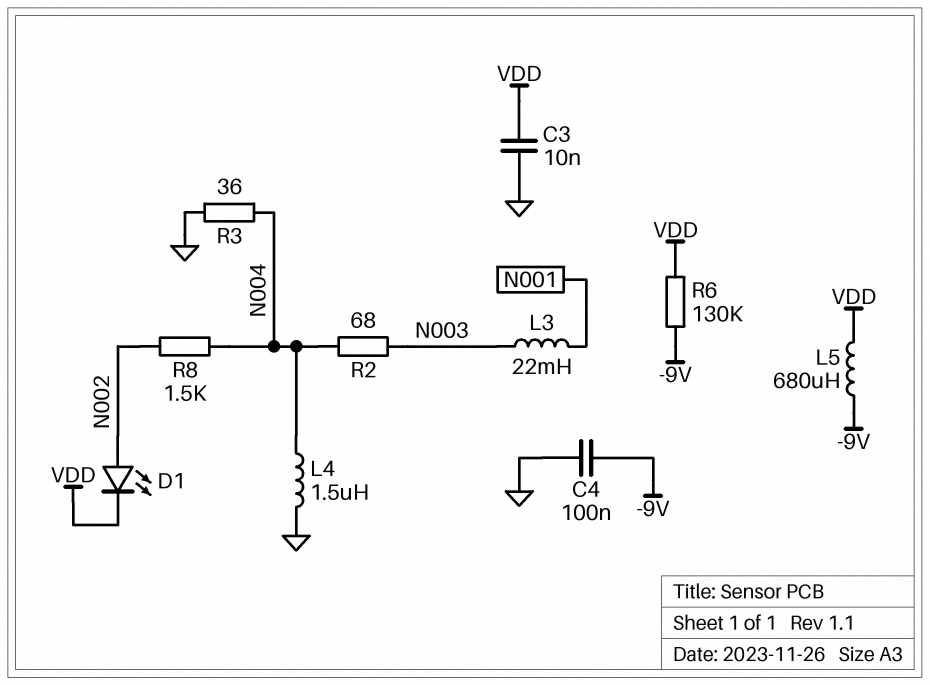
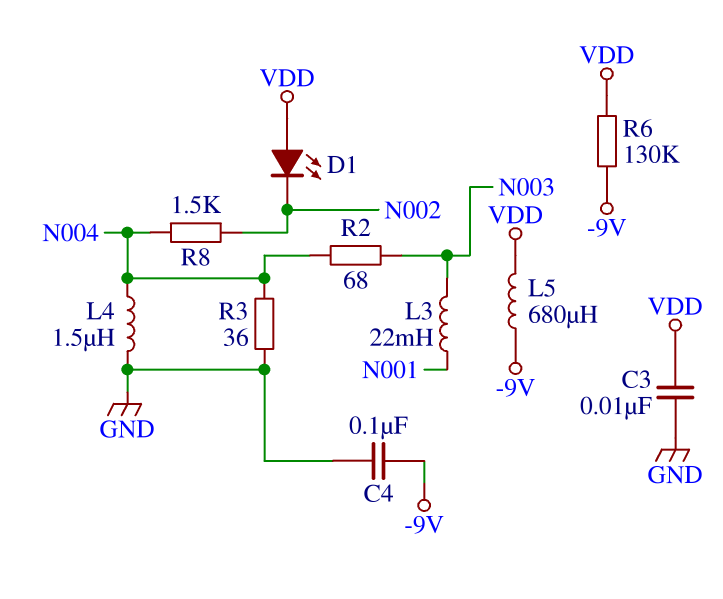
D1: LED (A N002, K VDD) -> LED (A VDD, K N002)

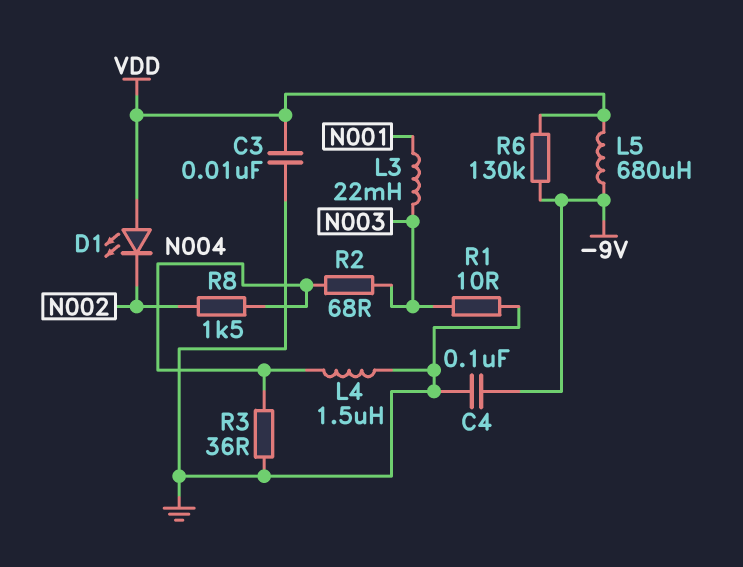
R1: none -> 10 (GND, N003)

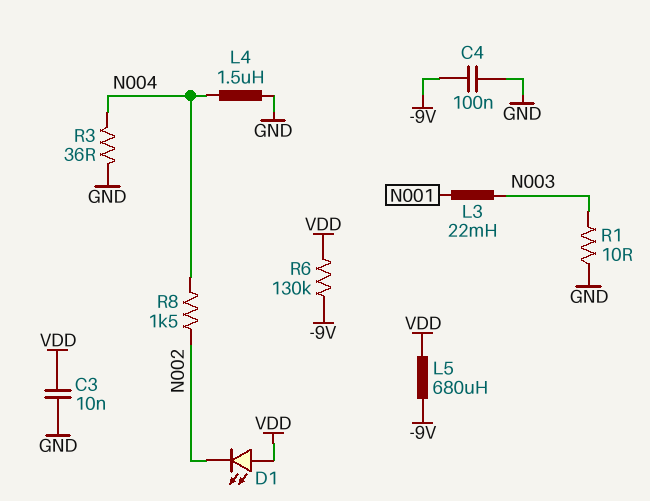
R2: 68 (N003, N004) -> none

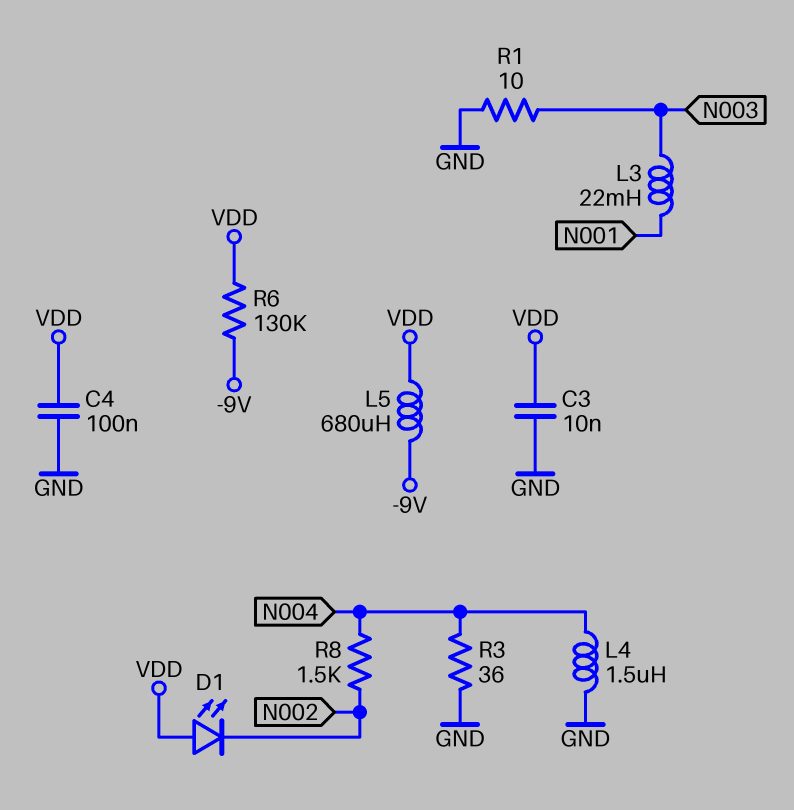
C4: 100nF (-9V, GND) -> 100nF (GND, VDD)

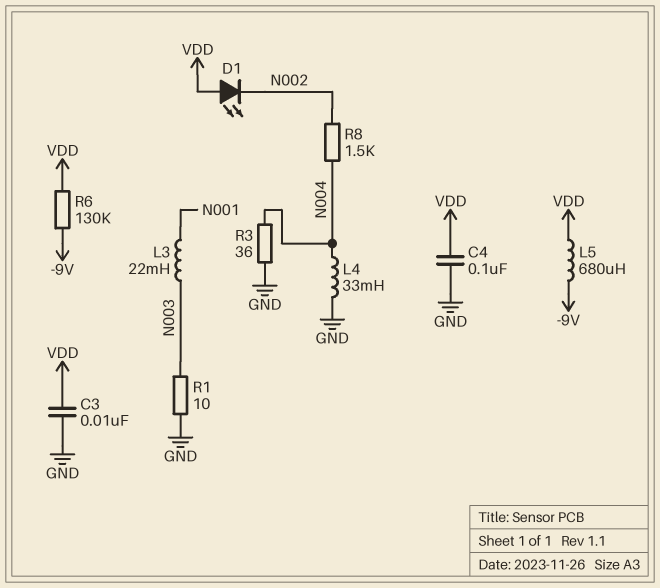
L4: 1.5uH (GND, N004) -> 33mH (GND, N004)

